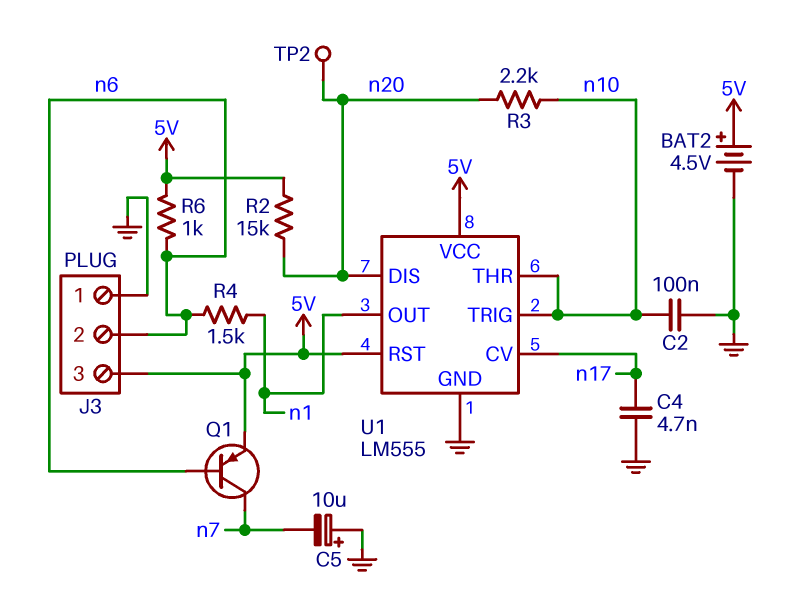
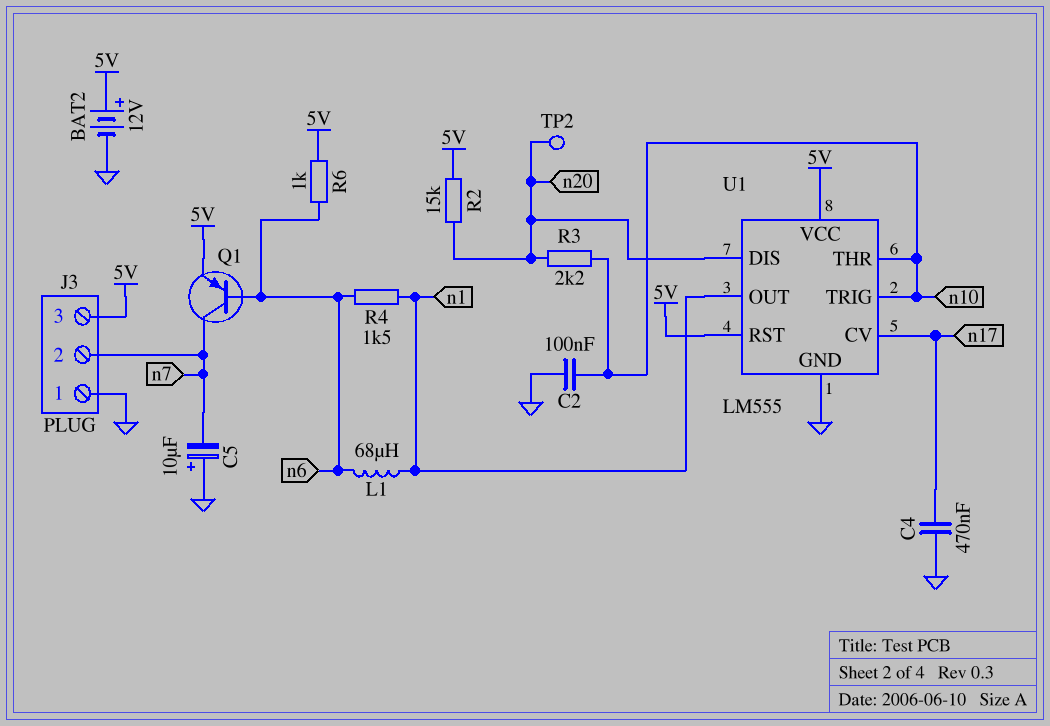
BAT2: 4.5V (plus 5V, minus GND) -> 12V (plus 5V, minus GND)
C4: 4.7nF (GND, n17) -> 470nF (GND, n17)
J3 pin 2: n6 -> n7
L1: none -> 68uH (n1, n6)

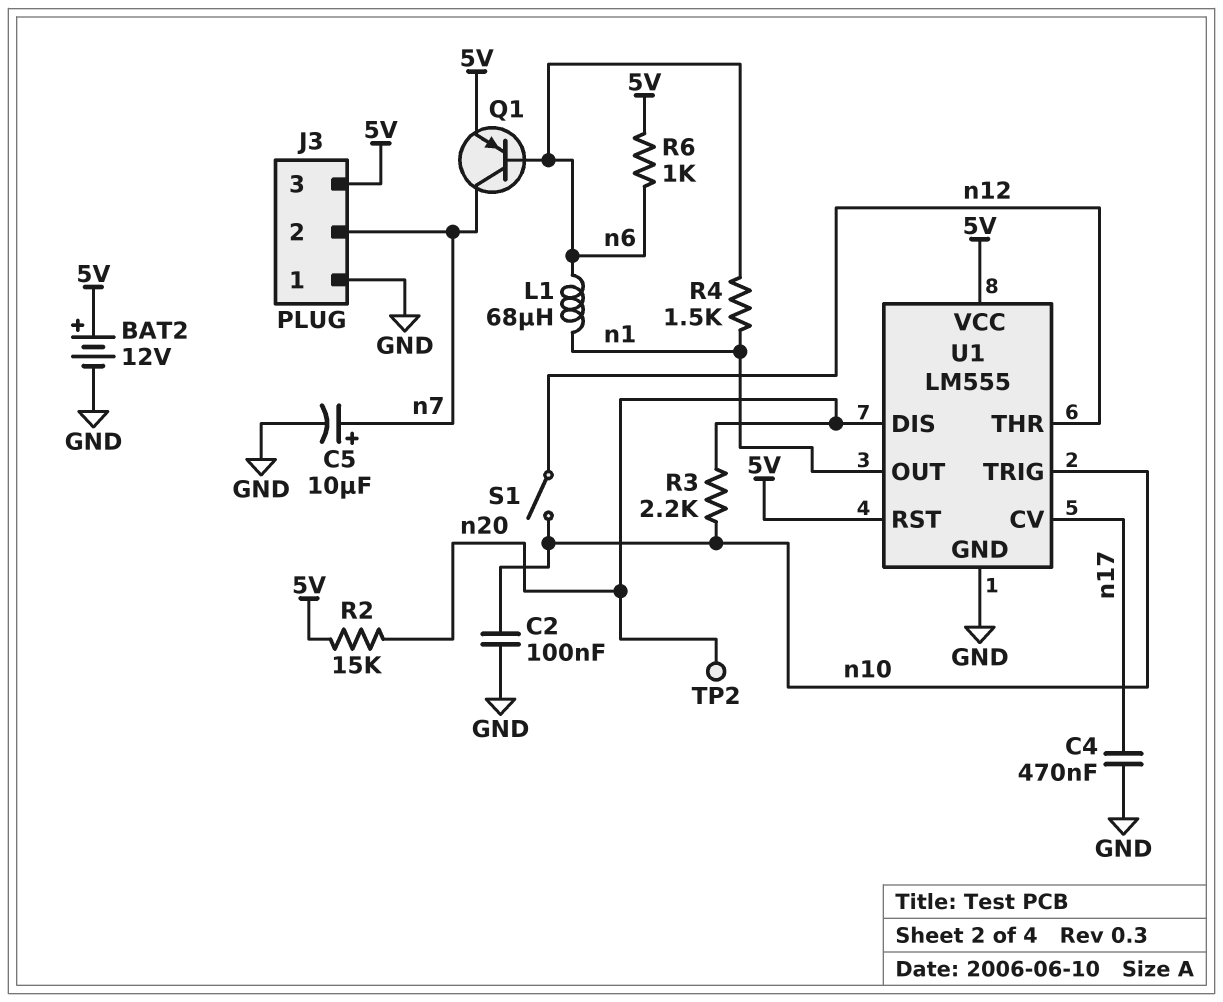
C5: 10uF (plus GND, minus n7) -> 10uF (plus n7, minus GND)
S1: none -> switch (n10, n12)
U1 pin THR: n10 -> n12

